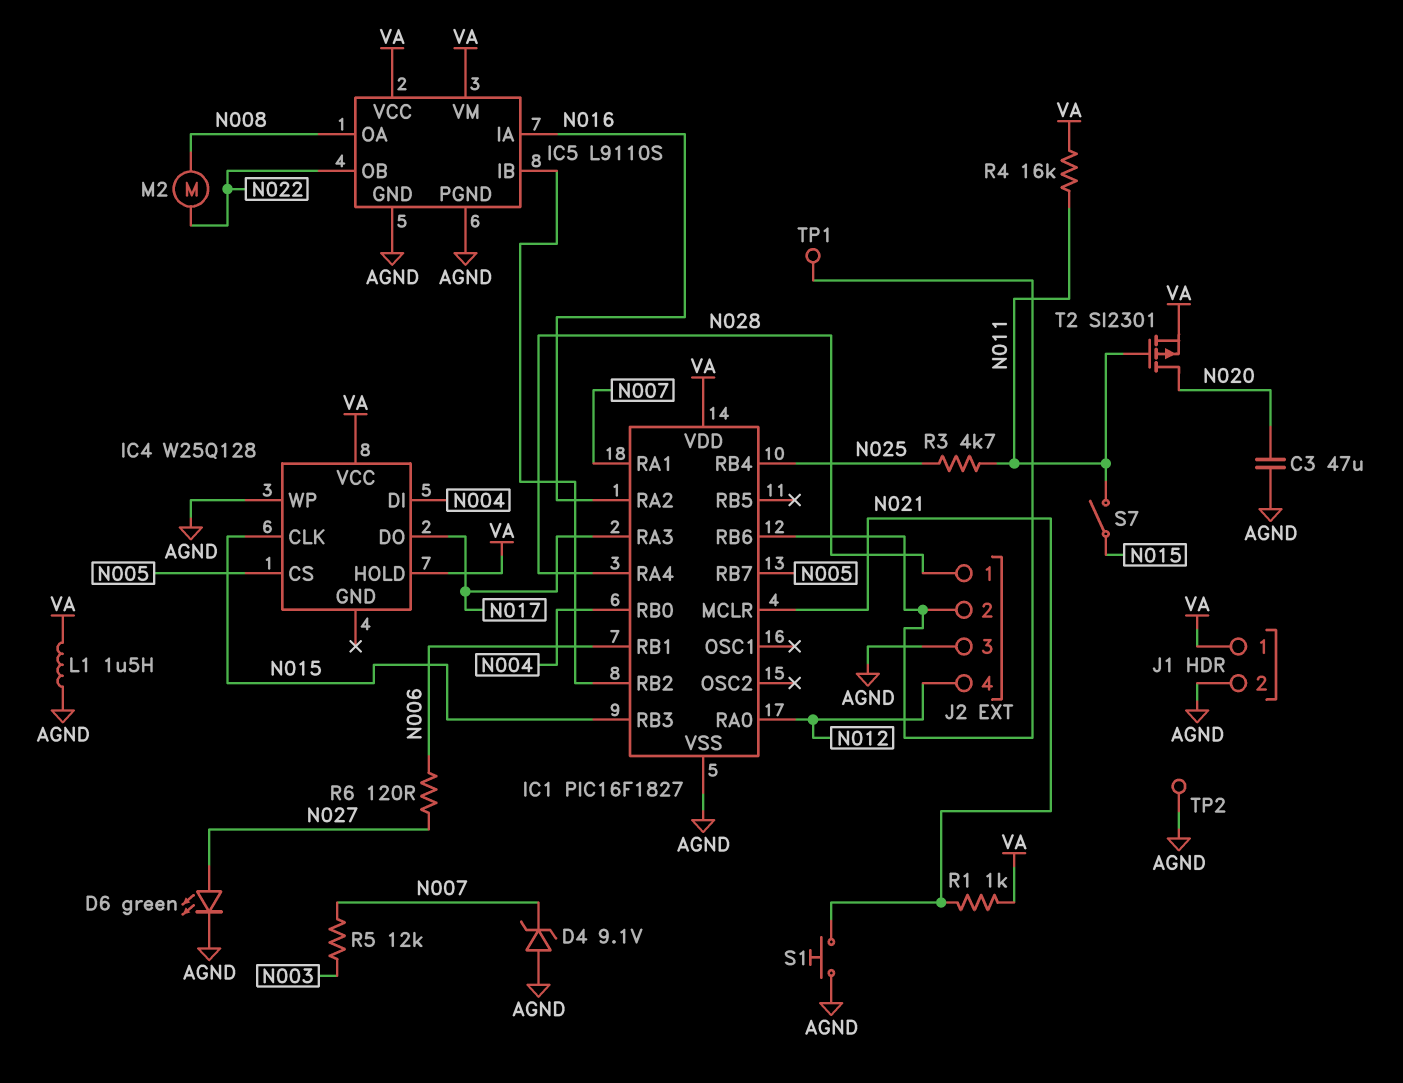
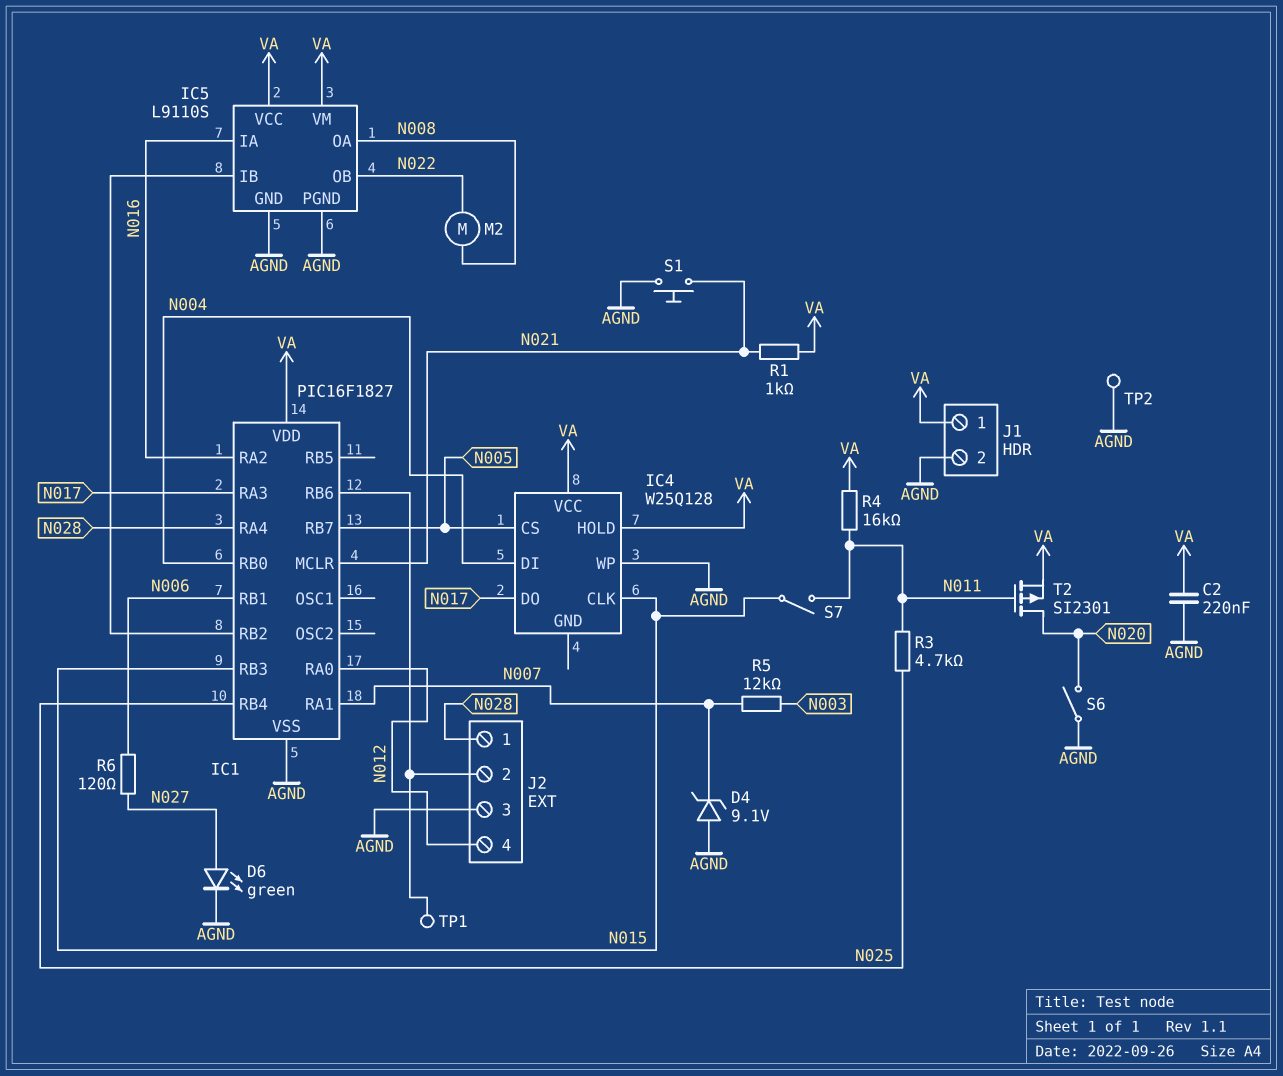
C2: none -> 220nF (AGND, VA)
C3: 47uF (AGND, N020) -> none
L1: 1.5uH (AGND, VA) -> none
S6: none -> switch (AGND, N020)

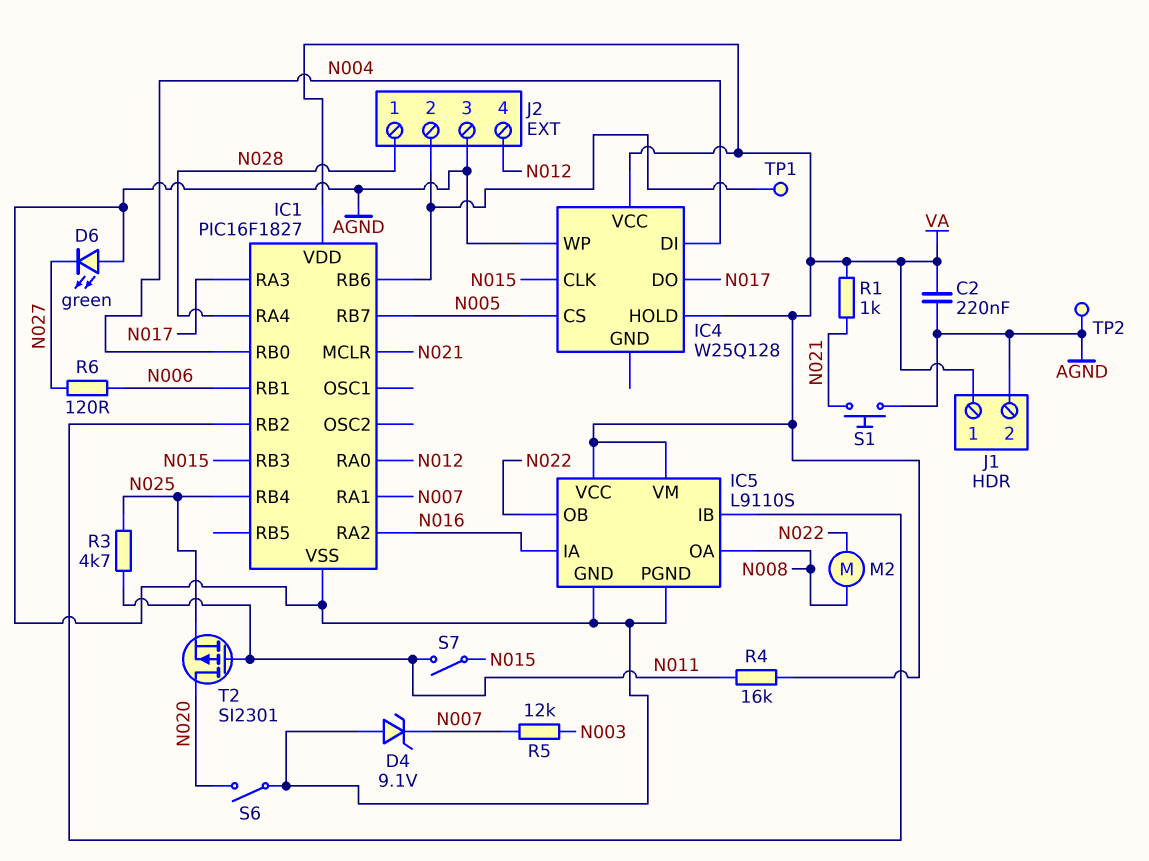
D6: LED green (A N027, K AGND) -> LED green (A AGND, K N027)
T2: PMOS SI2301 (G N011, D N020, S VA) -> PMOS SI2301 (G N011, D N020, S N025)

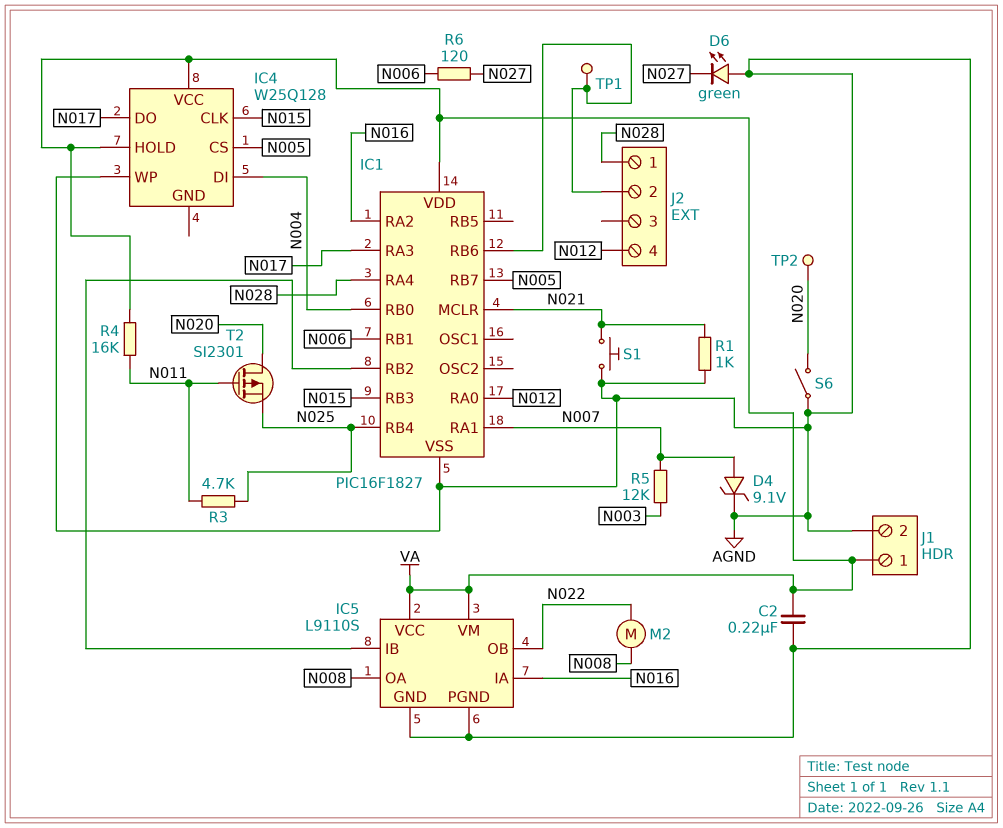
D4: zener 9.1V (A AGND, K N007) -> zener 9.1V (A N007, K AGND)
J2 pin 3: AGND -> none
R1: 1k (N021, VA) -> 1k (AGND, N021)
S7: switch (N011, N015) -> none
TP2: test point (AGND) -> test point (N020)

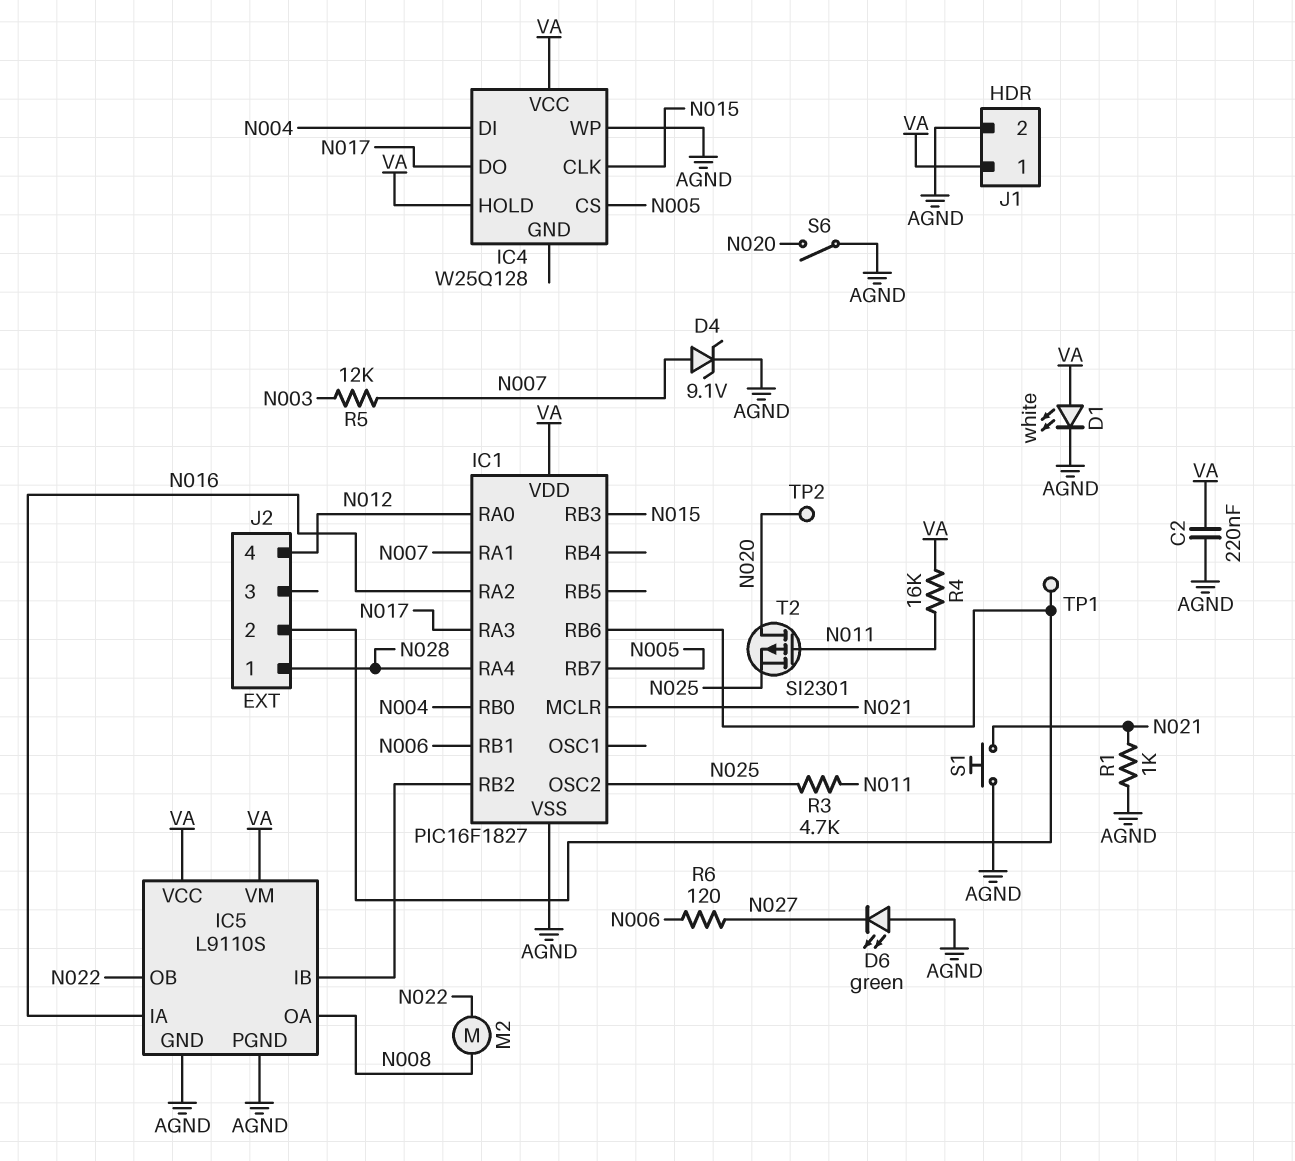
D1: none -> LED white (A VA, K AGND)
IC1 pin OSC2: none -> N025
IC1 pin RB4: N025 -> none

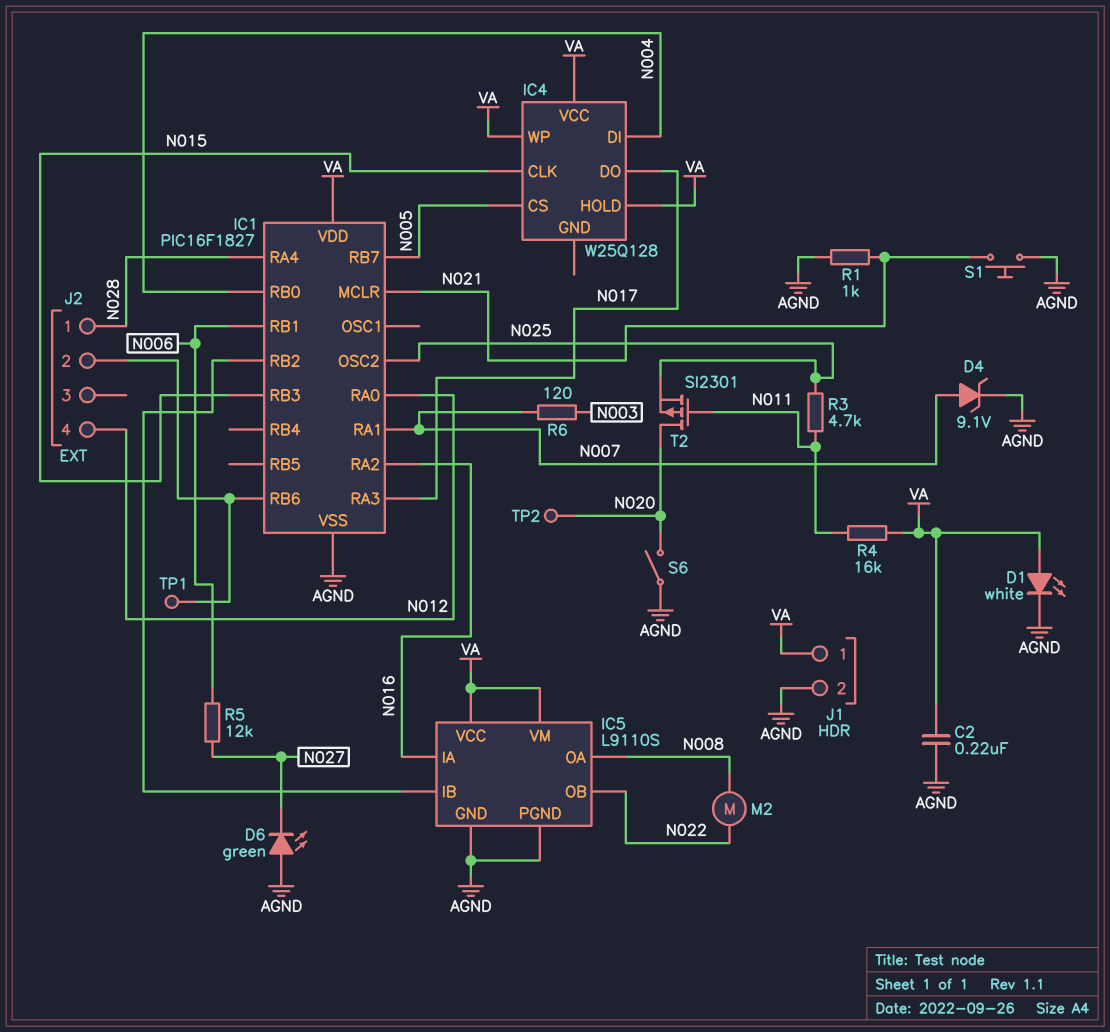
IC4 pin WP: AGND -> VA
R5: 12k (N003, N007) -> 12k (N006, N027)
R6: 120 (N006, N027) -> 120 (N003, N007)

